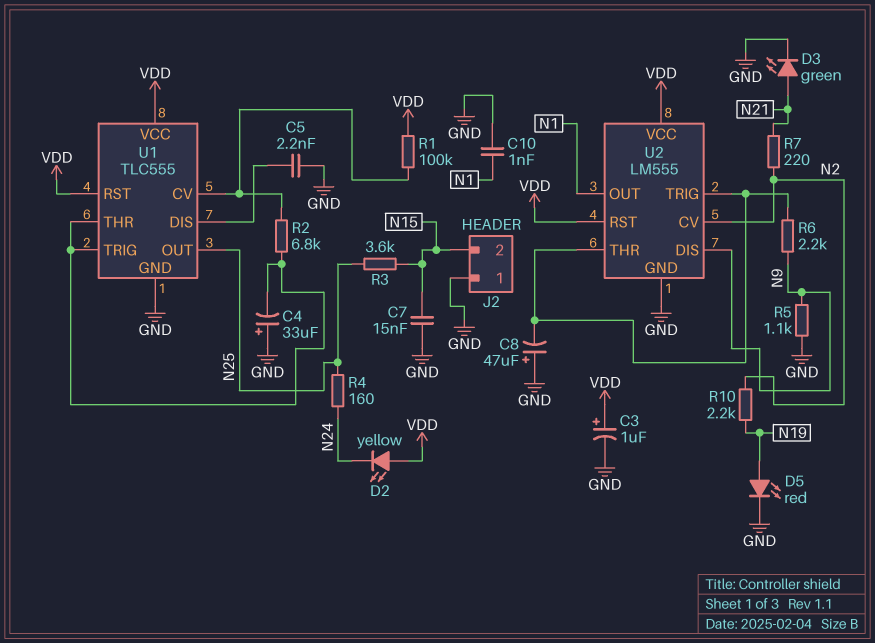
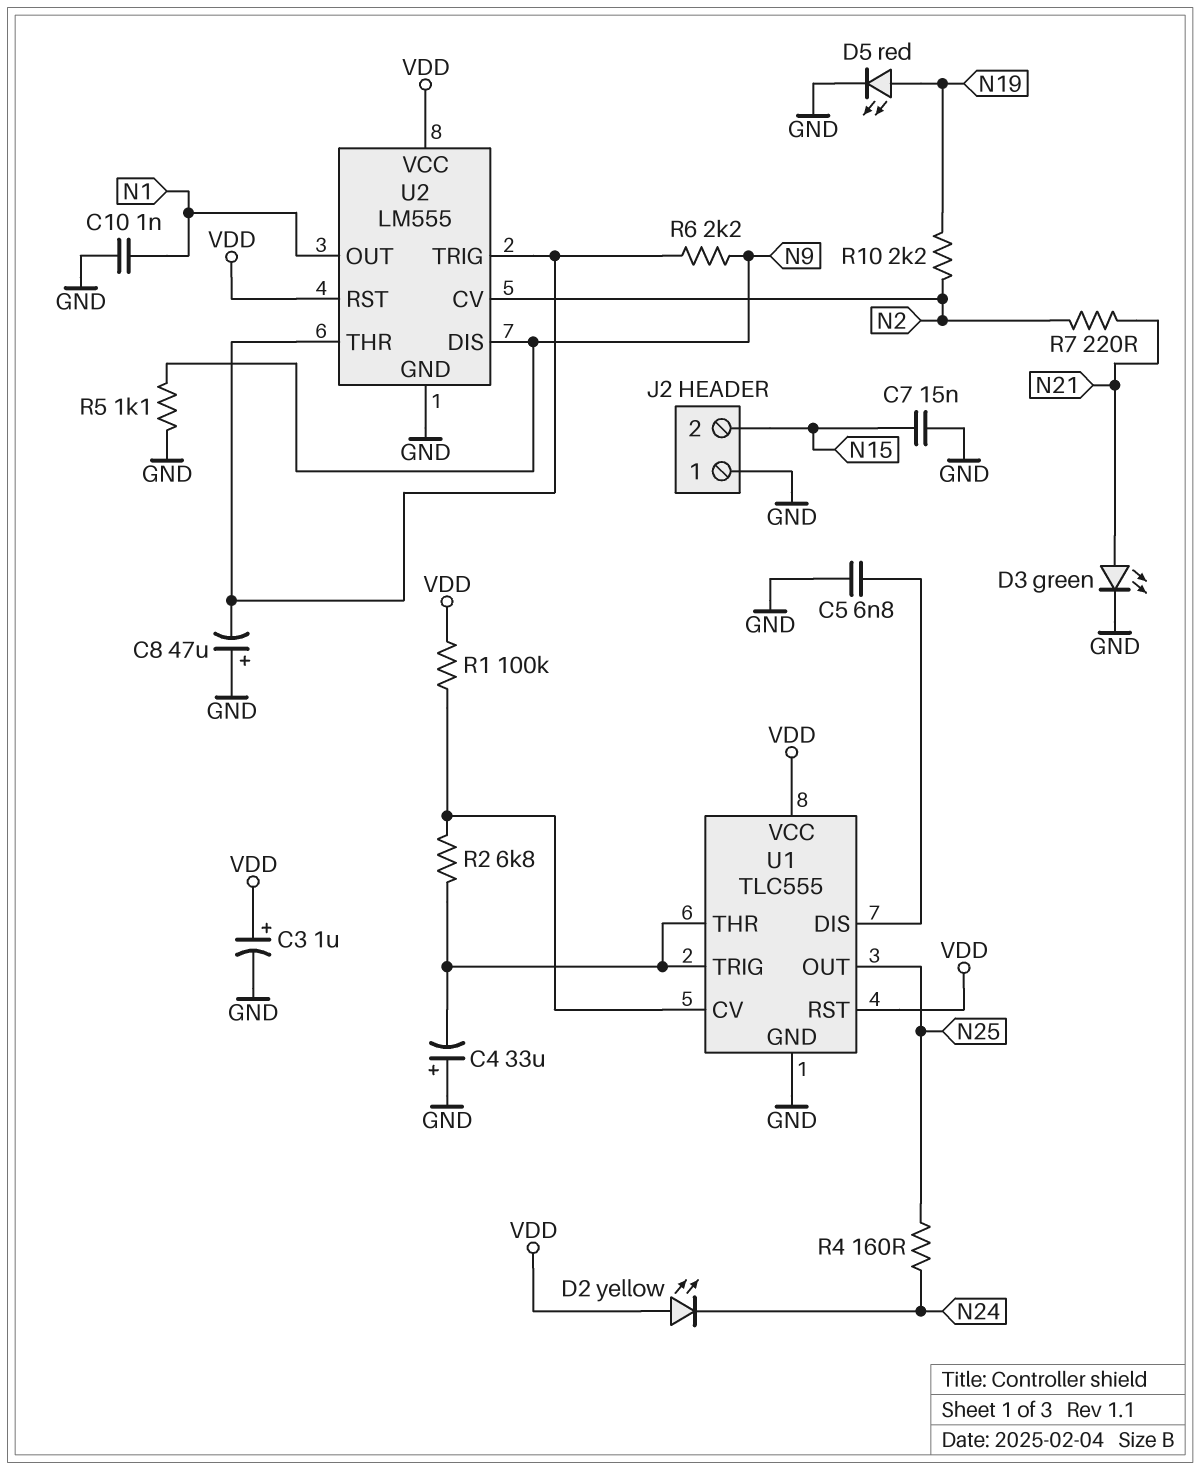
C5: 2.2nF (GND, U1/DIS) -> 6.8nF (GND, U1/DIS)
R3: 3.6k (N15, N25) -> none

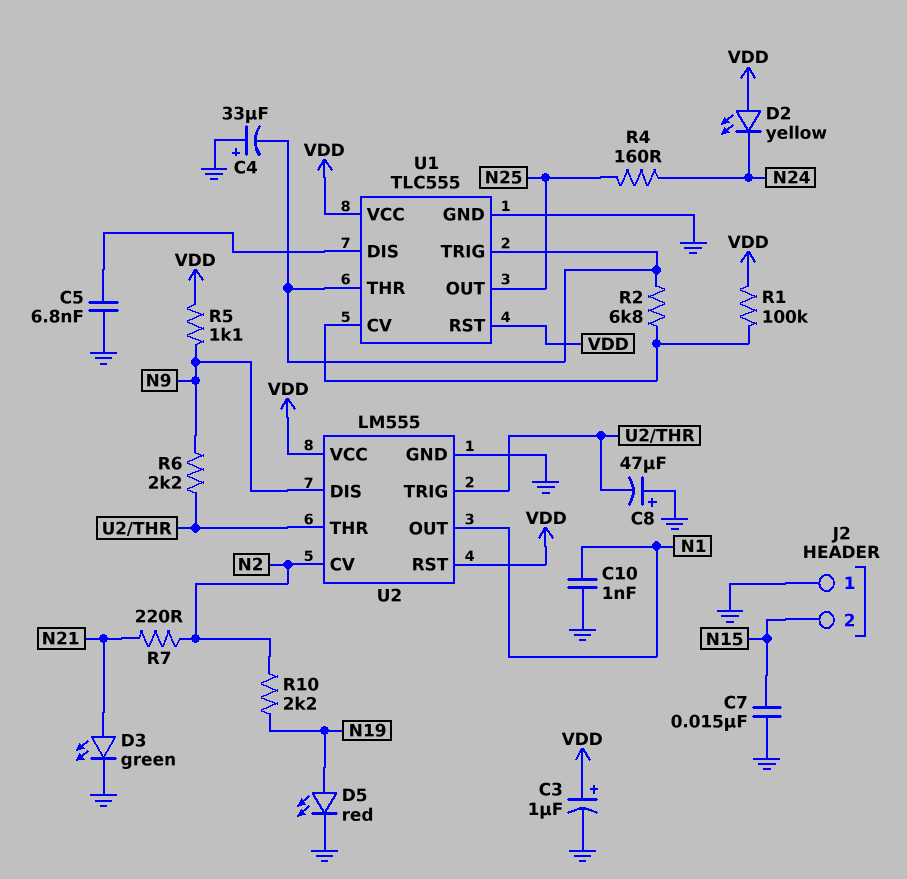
R5: 1.1k (GND, N9) -> 1.1k (N9, VDD)

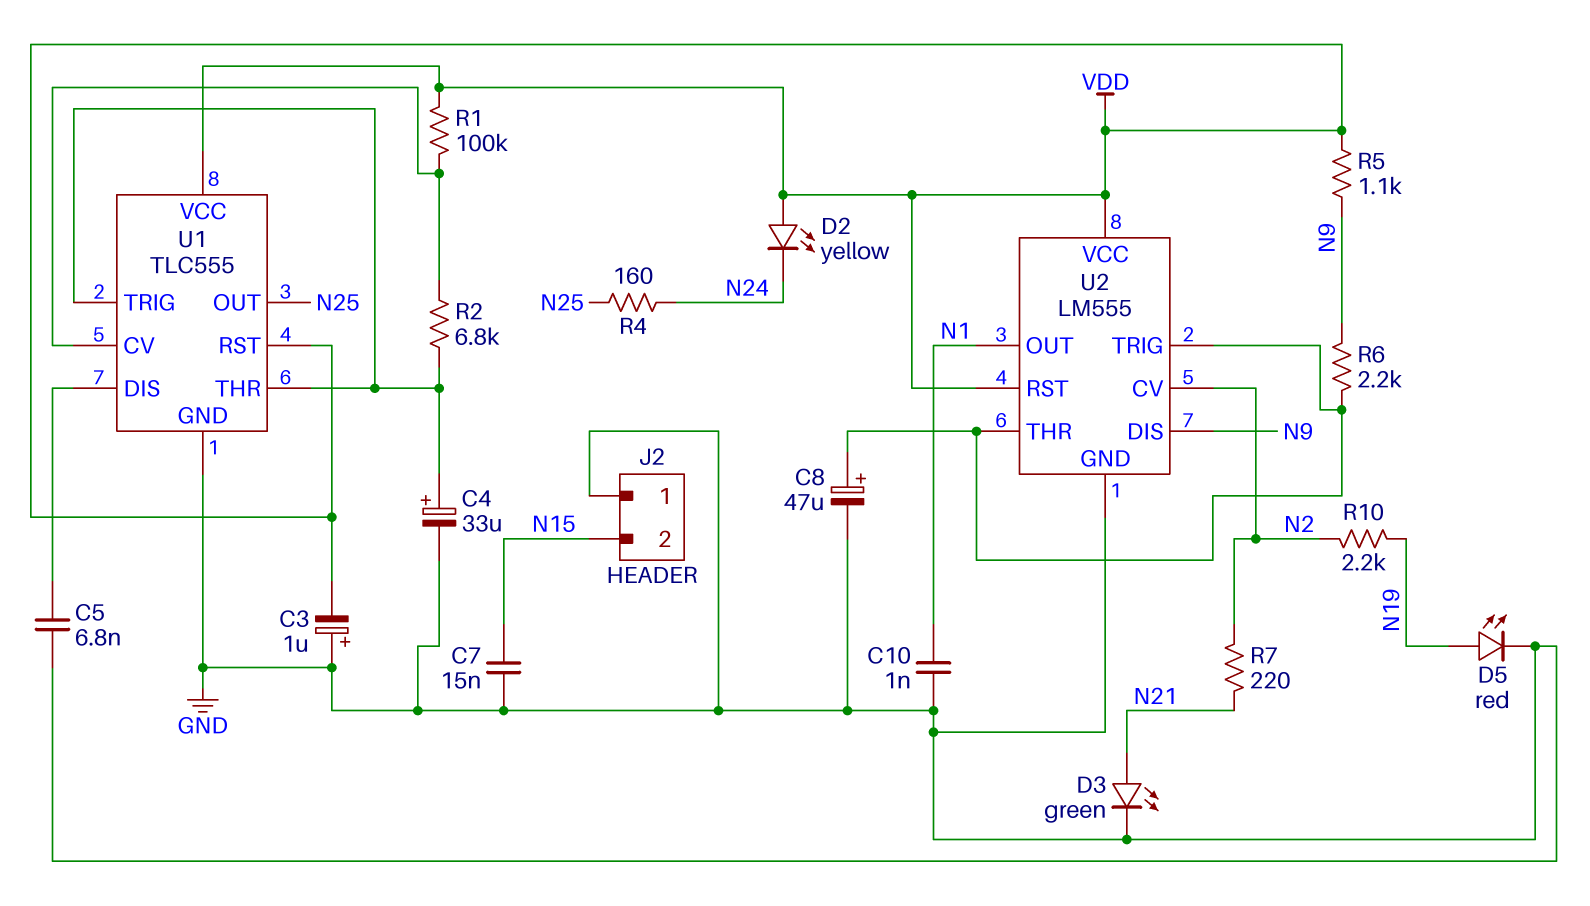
C3: 1uF (plus VDD, minus GND) -> 1uF (plus GND, minus VDD)
C4: 33uF (plus GND, minus U1/THR) -> 33uF (plus U1/THR, minus GND)
C8: 47uF (plus GND, minus U2/THR) -> 47uF (plus U2/THR, minus GND)

